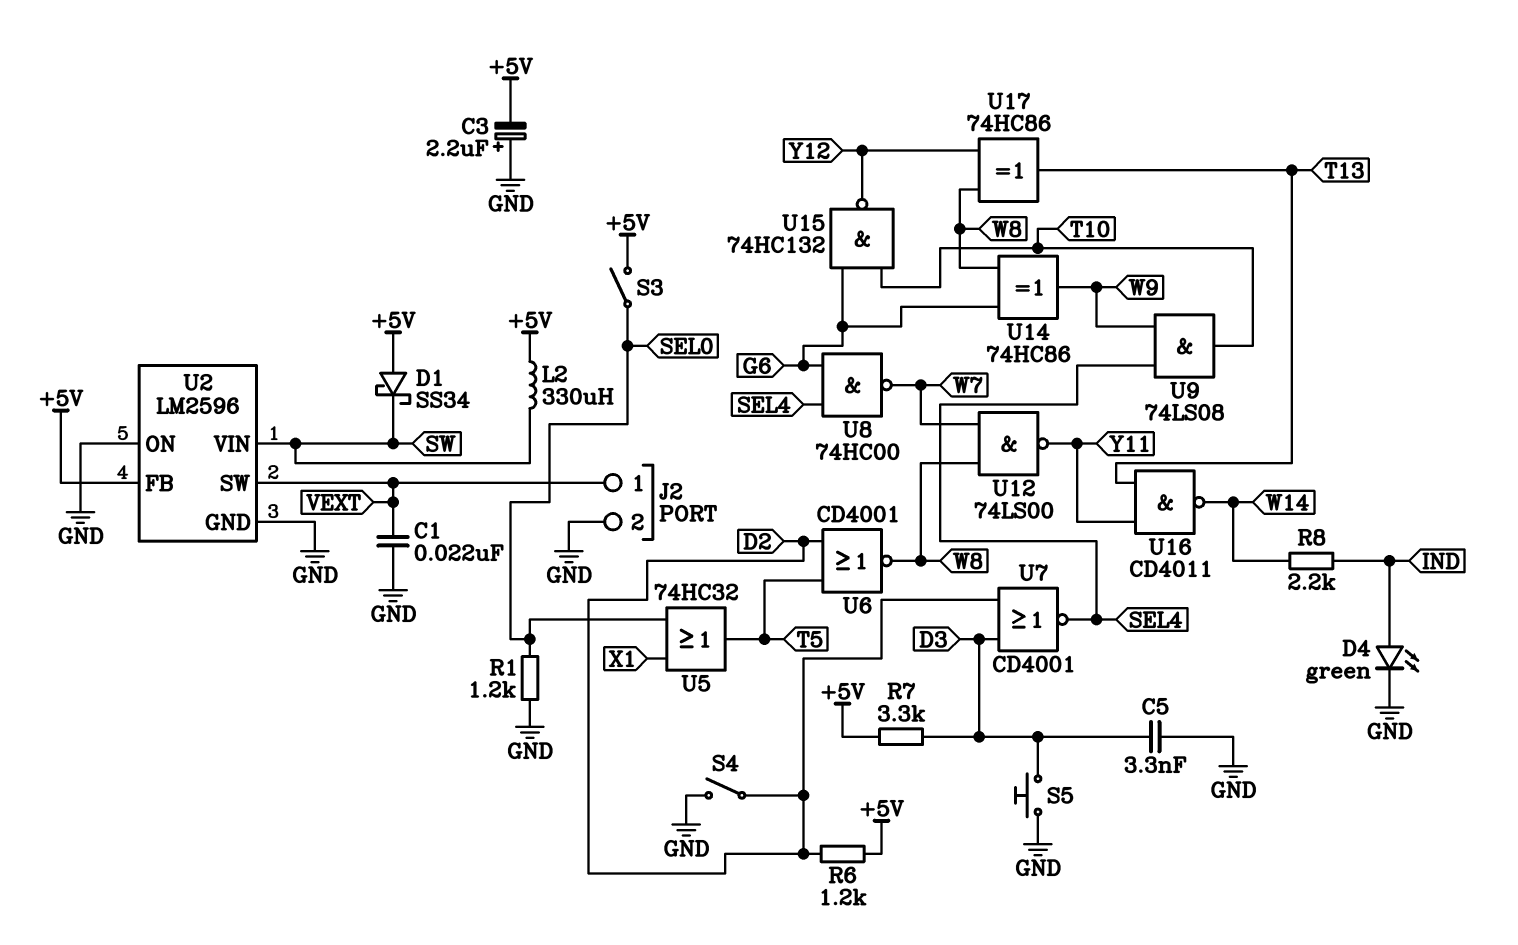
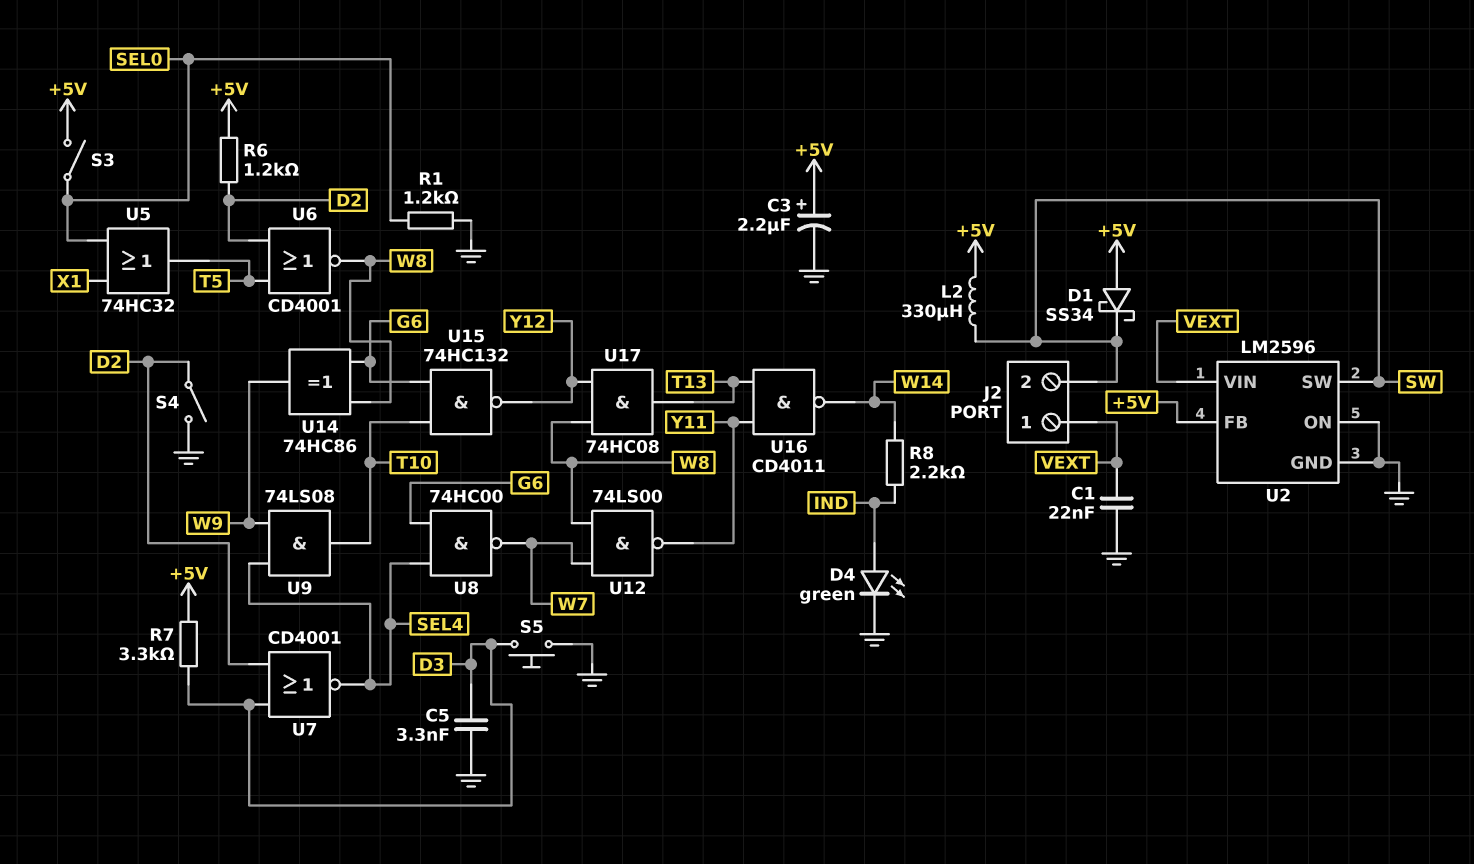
C3: 2.2uF (plus GND, minus +5V) -> 2.2uF (plus +5V, minus GND)
J2 pin 2: GND -> SW
U2 pin SW: VEXT -> SW
U2 pin VIN: SW -> VEXT
U17: XOR 74HC86 (in W8, in Y12, out T13) -> AND 74HC08 (in W8, in Y12, out T13)

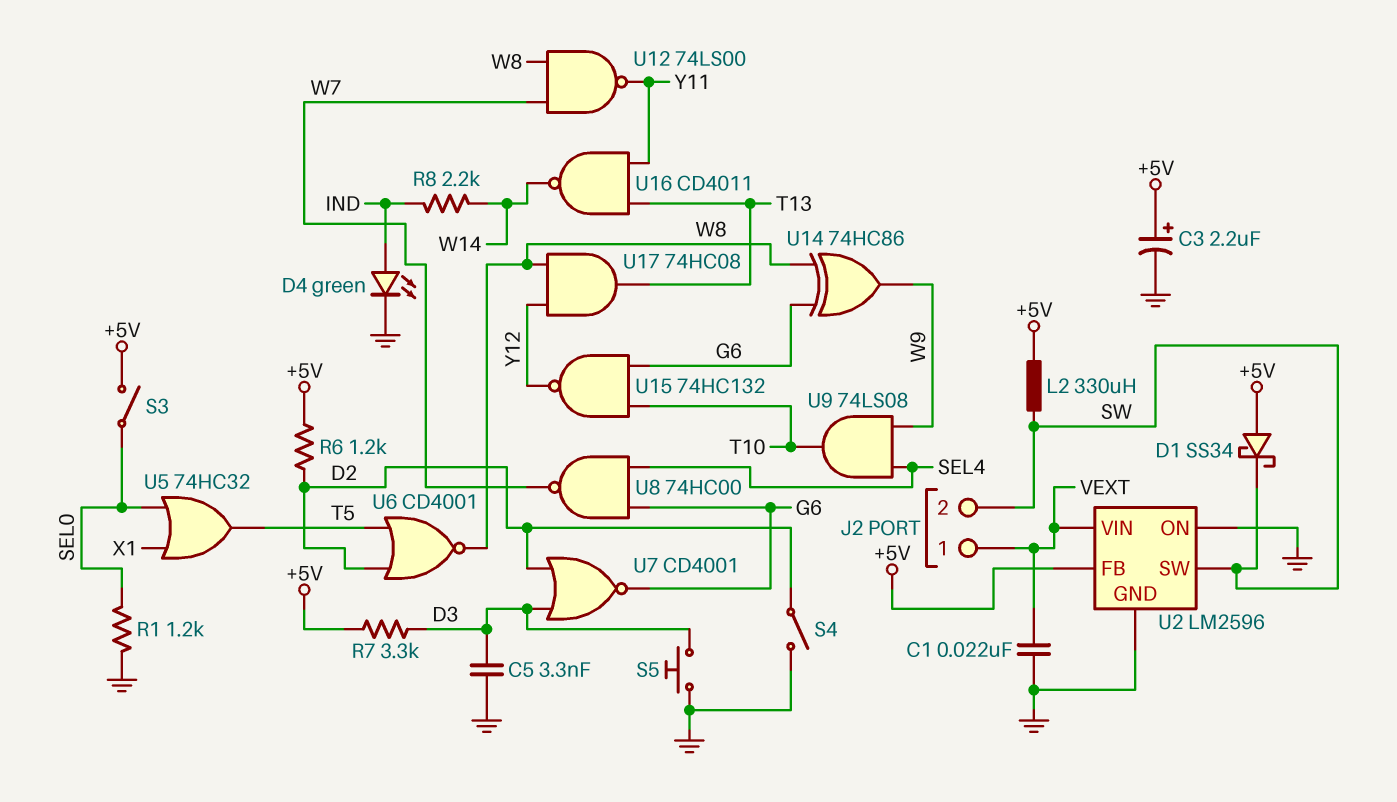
U7: NOR CD4001 (in D2, in D3, out SEL4) -> NOR CD4001 (in D2, in D3, out G6)

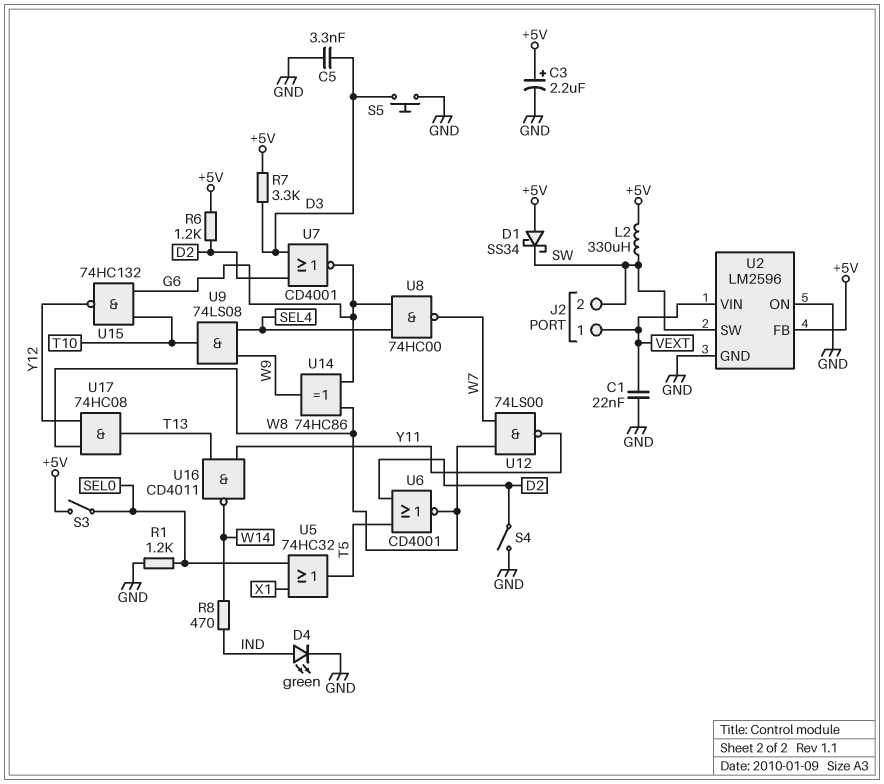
R8: 2.2k (IND, W14) -> 470 (IND, W14)

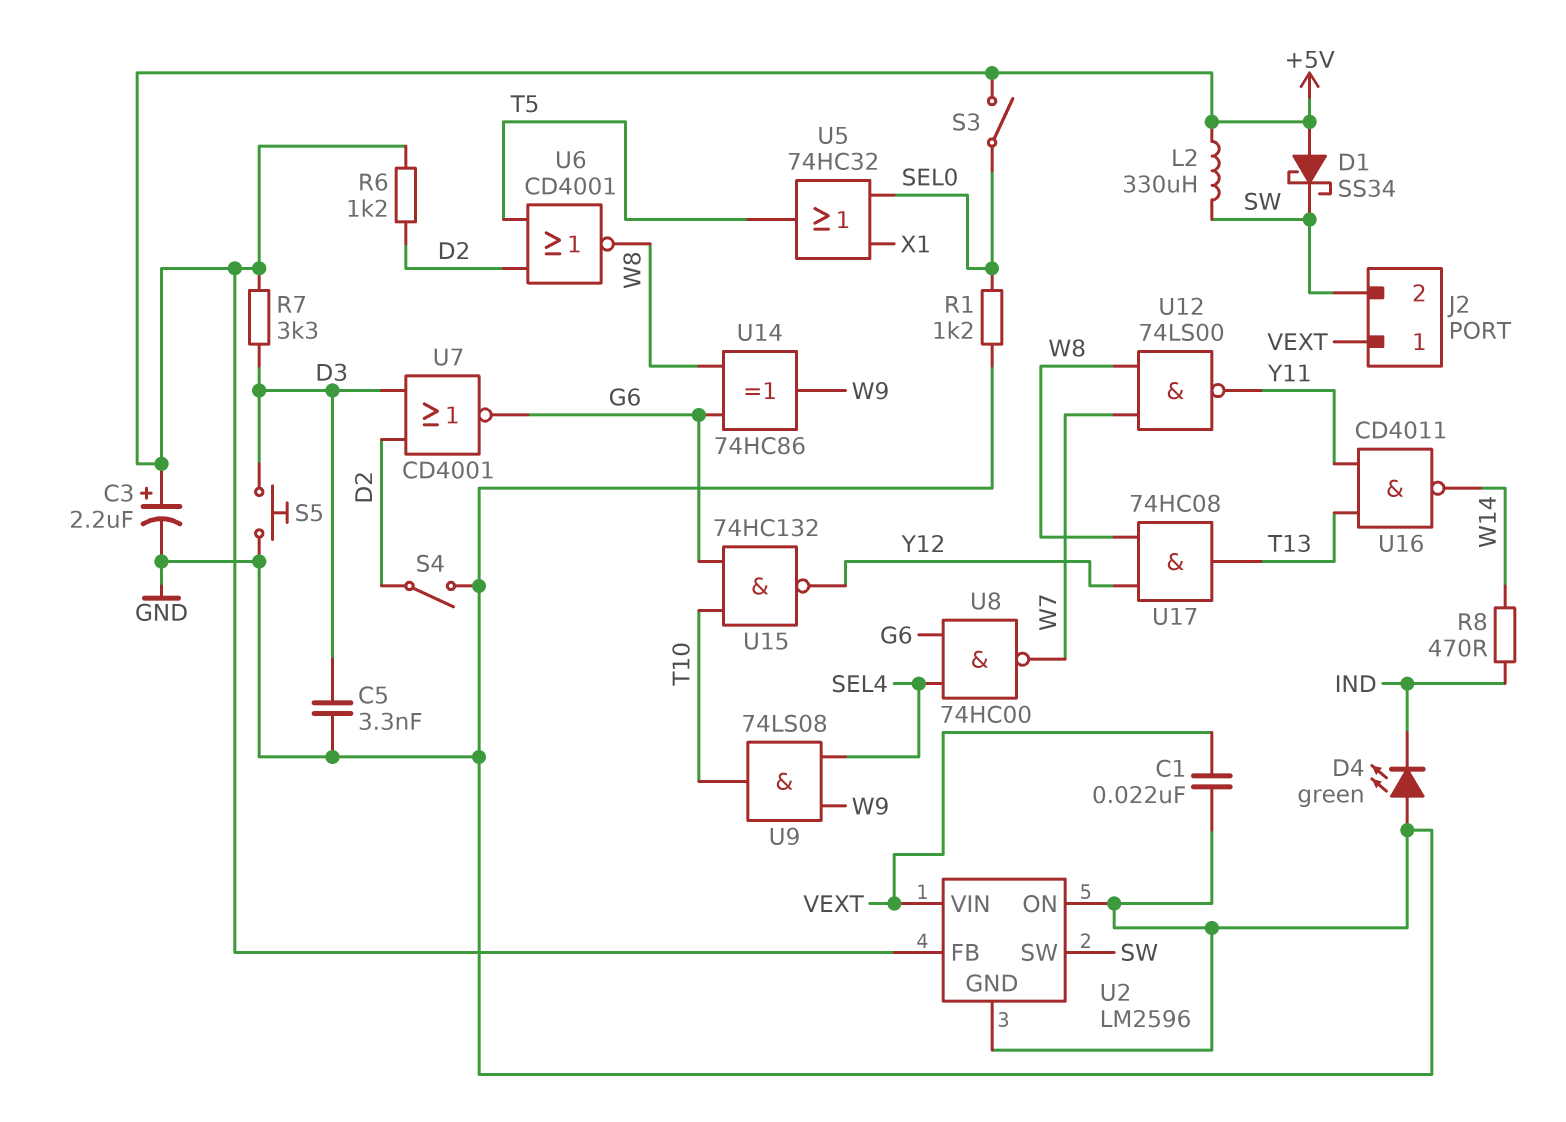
D4: LED green (A IND, K GND) -> LED green (A GND, K IND)

